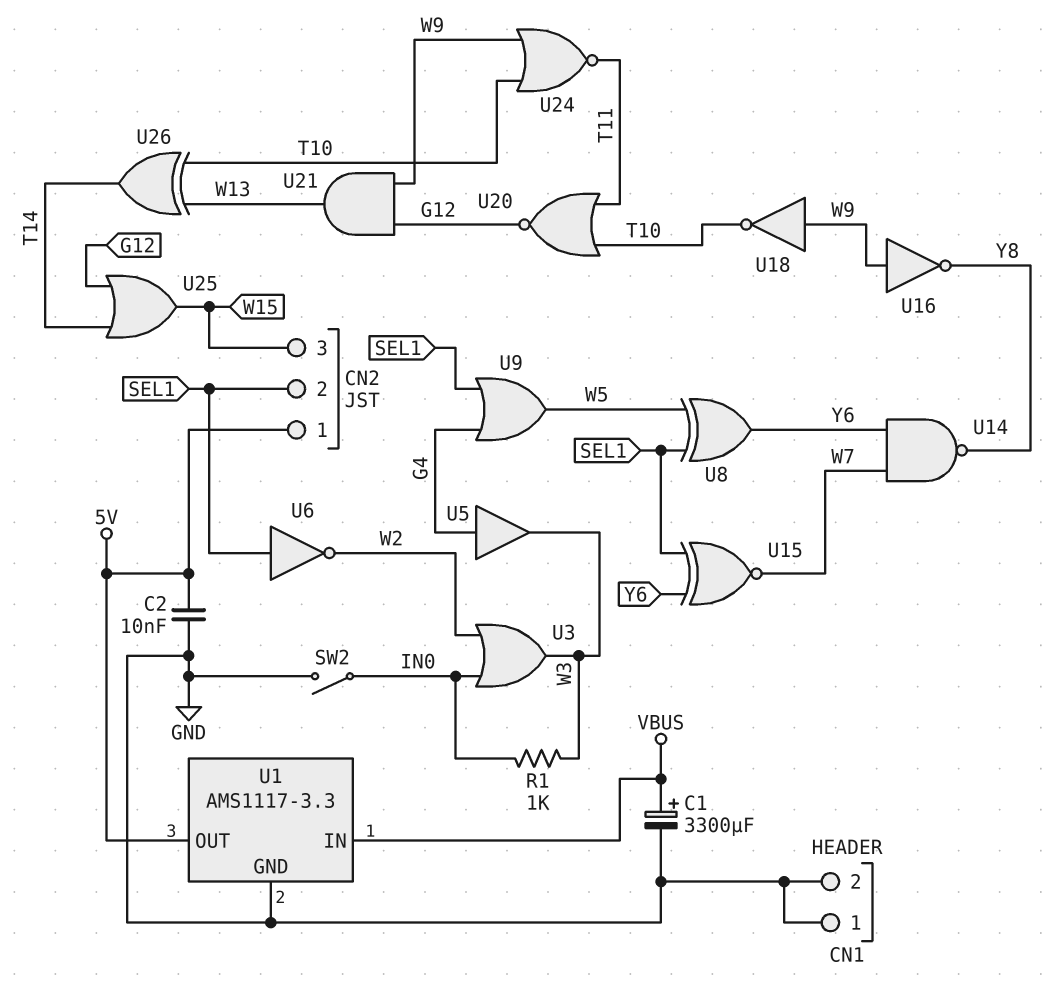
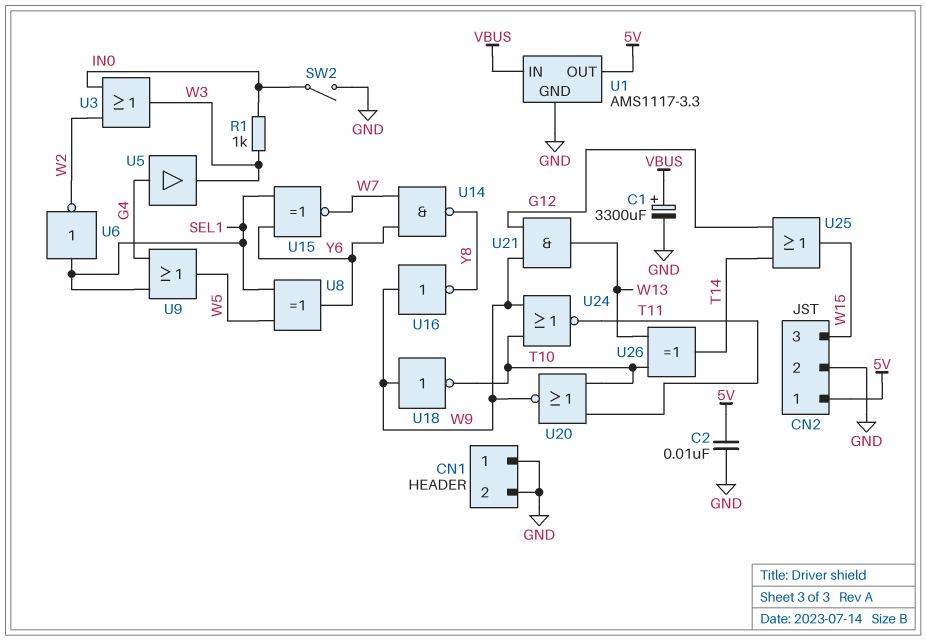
CN2 pin 2: SEL1 -> GND
U20: NOR (in T10, in T11, out G12) -> NOR (in T10, in T11, out W9)

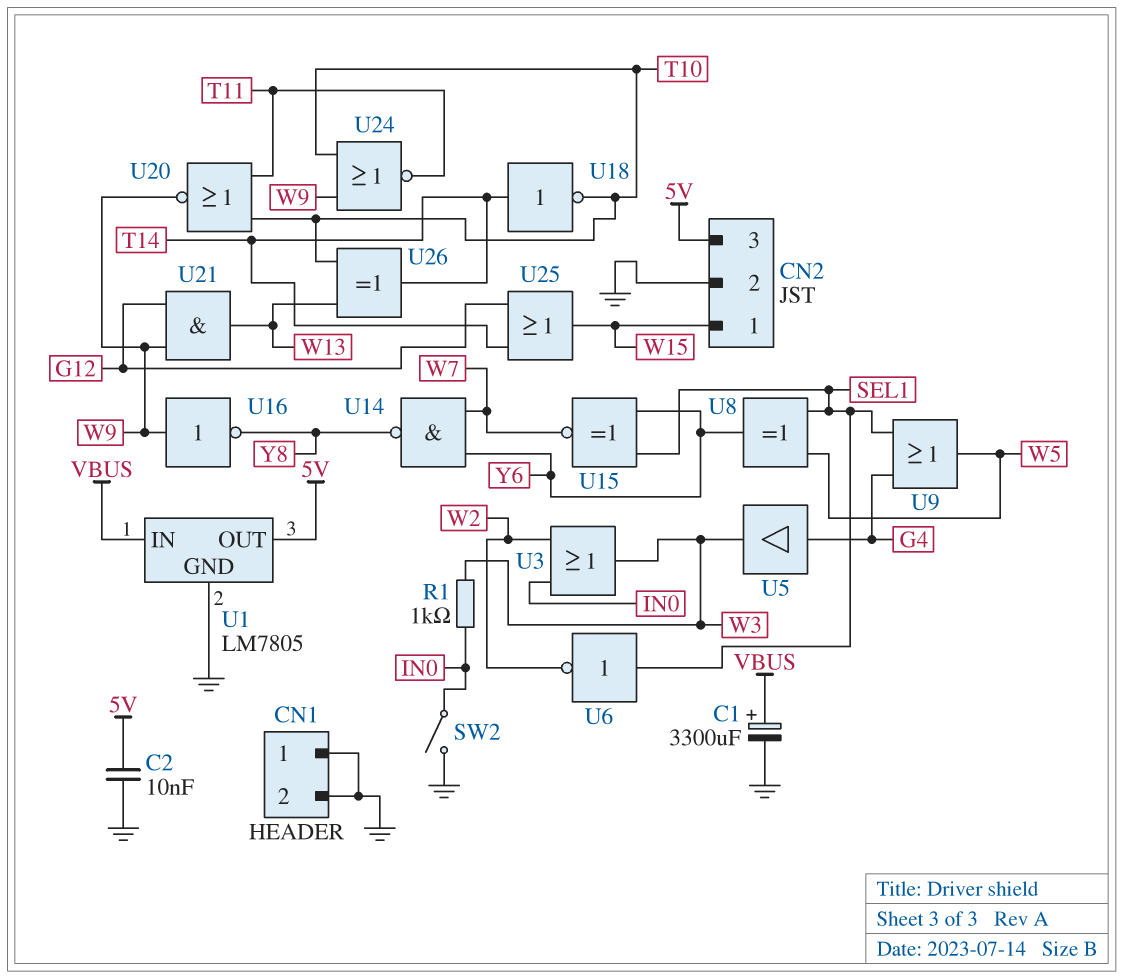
CN2 pin 1: 5V -> W15
CN2 pin 3: W15 -> 5V
U1: AMS1117-3.3 -> LM7805
U18: NOT (in W9, out T10) -> NOT (in T14, out T10)

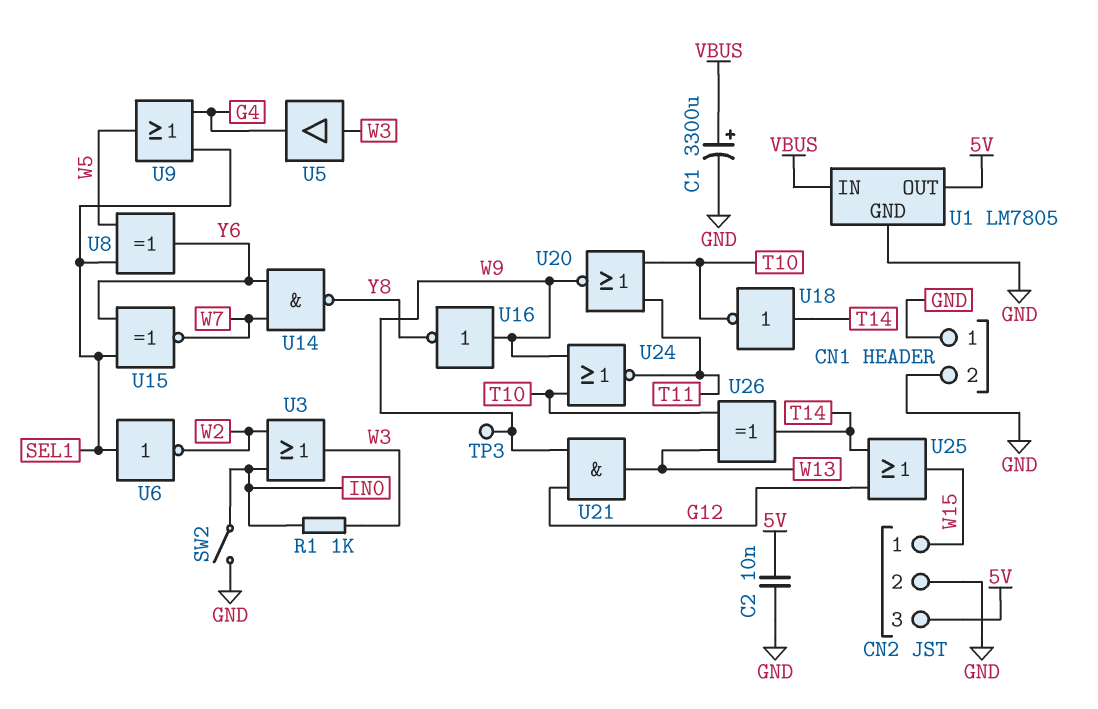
TP3: none -> test point (W9)
U5: buffer (in G4, out W3) -> buffer (in W3, out G4)

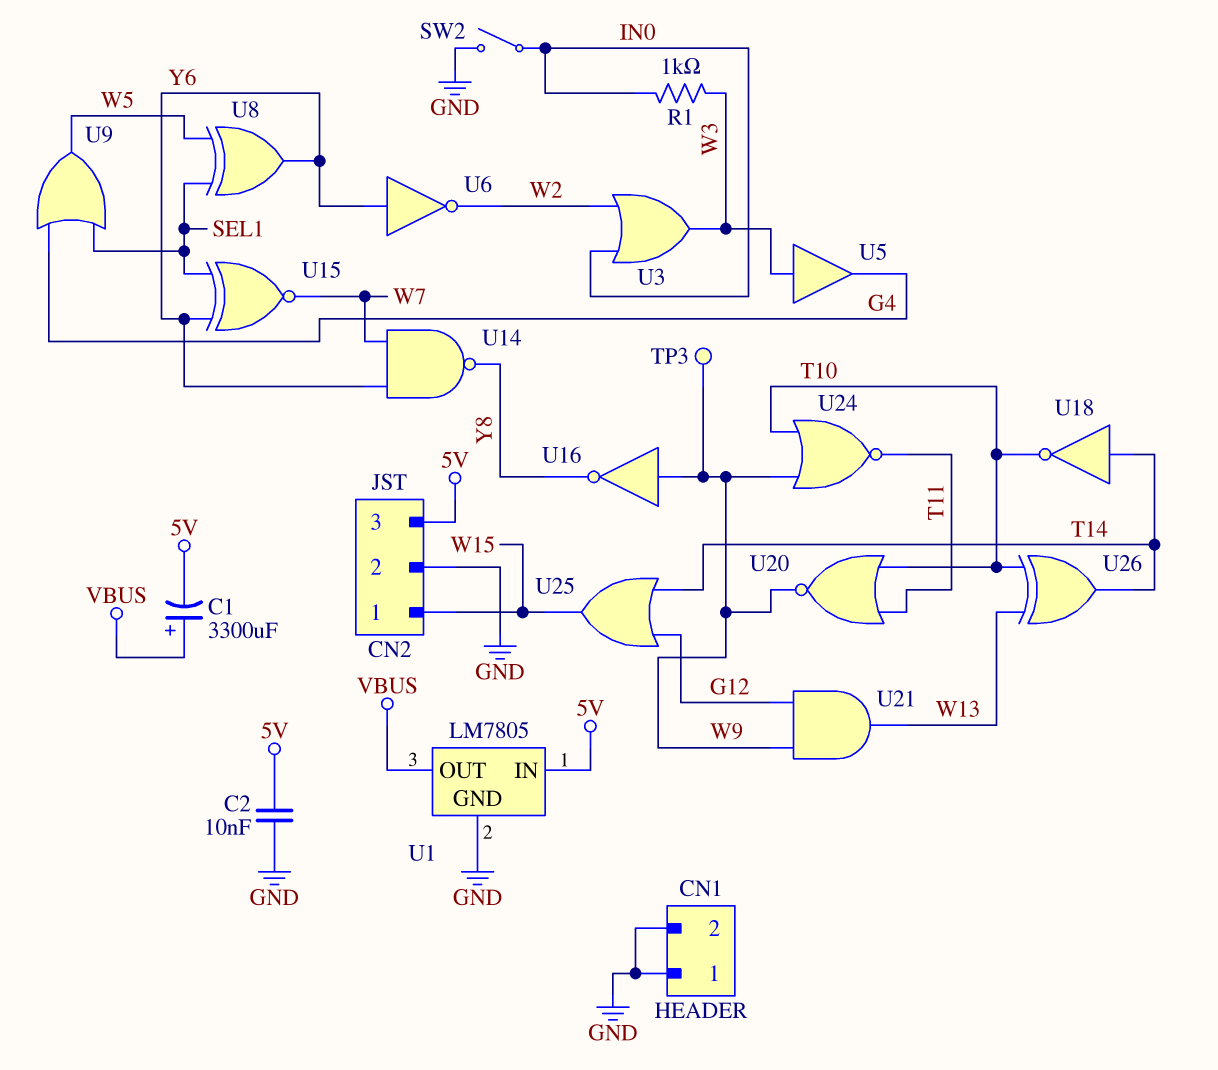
C1: 3300uF (plus VBUS, minus GND) -> 3300uF (plus VBUS, minus 5V)
U1 pin IN: VBUS -> 5V
U1 pin OUT: 5V -> VBUS
U6: NOT (in SEL1, out W2) -> NOT (in Y6, out W2)

